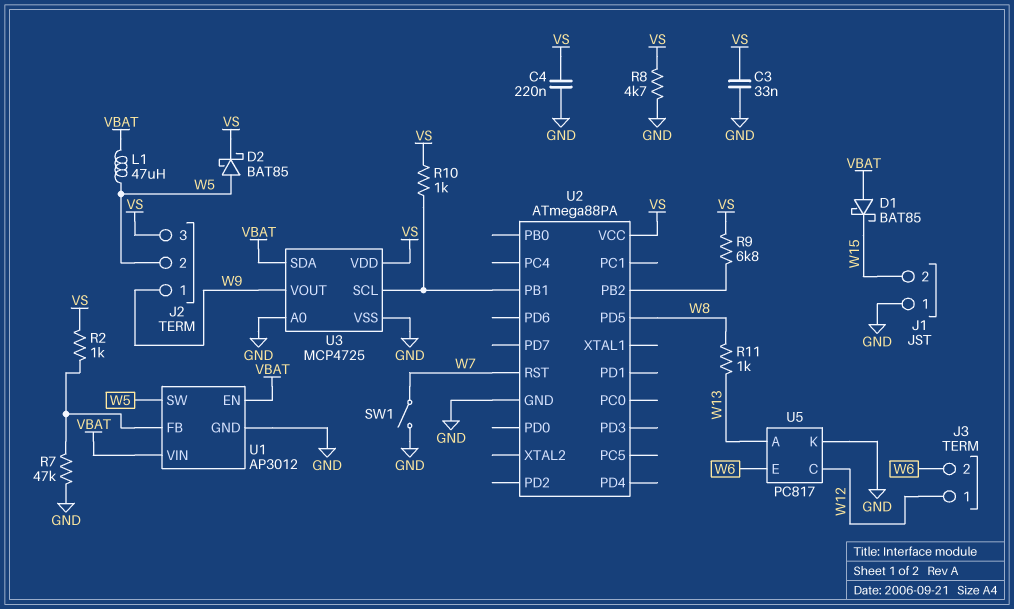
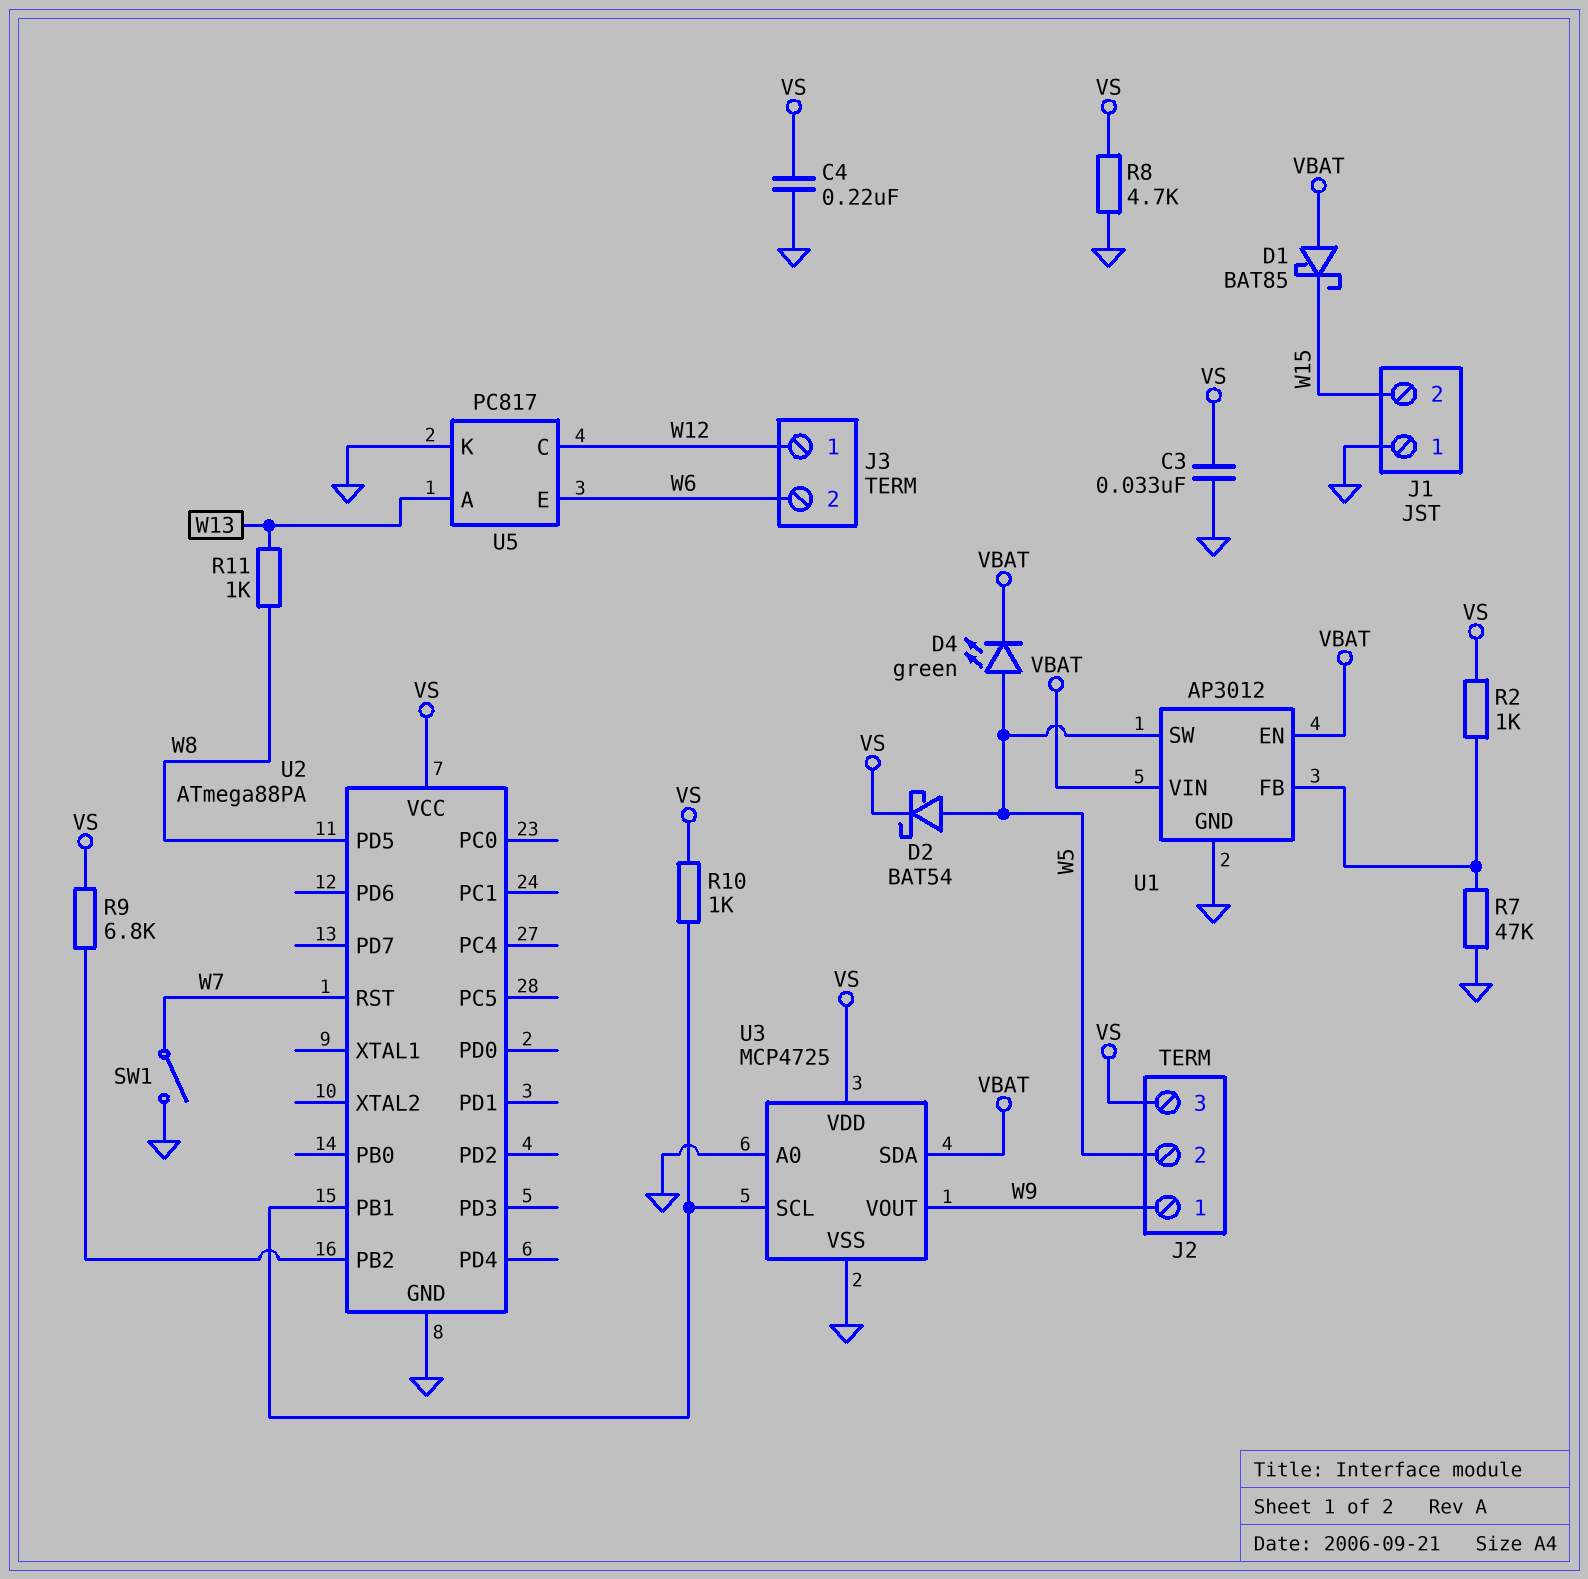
D2: schottky BAT85 (A W5, K VS) -> schottky BAT54 (A W5, K VS)
D4: none -> LED green (A W5, K VBAT)
L1: 47uH (VBAT, W5) -> none

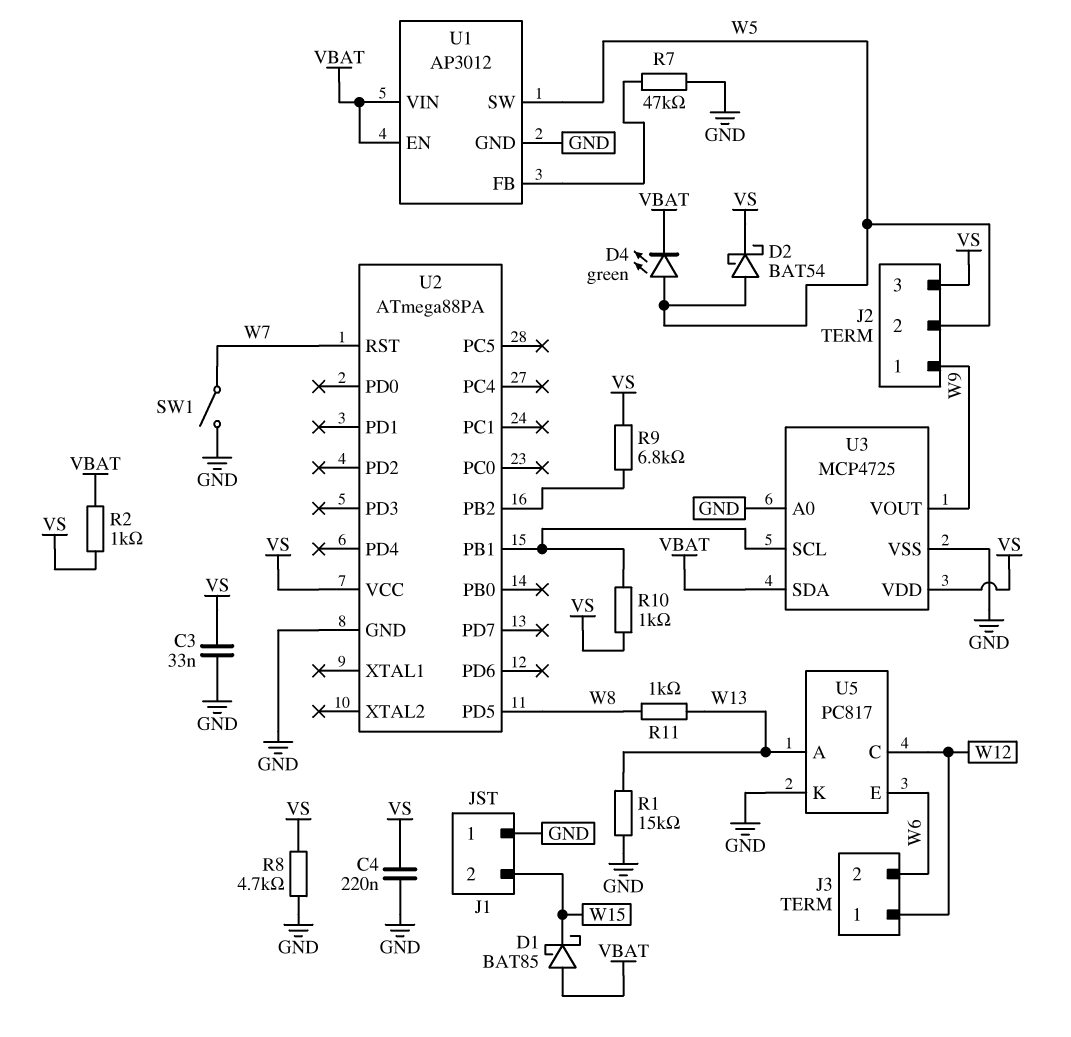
R1: none -> 15k (GND, W13)
R2: 1k (U1/FB, VS) -> 1k (VBAT, VS)

